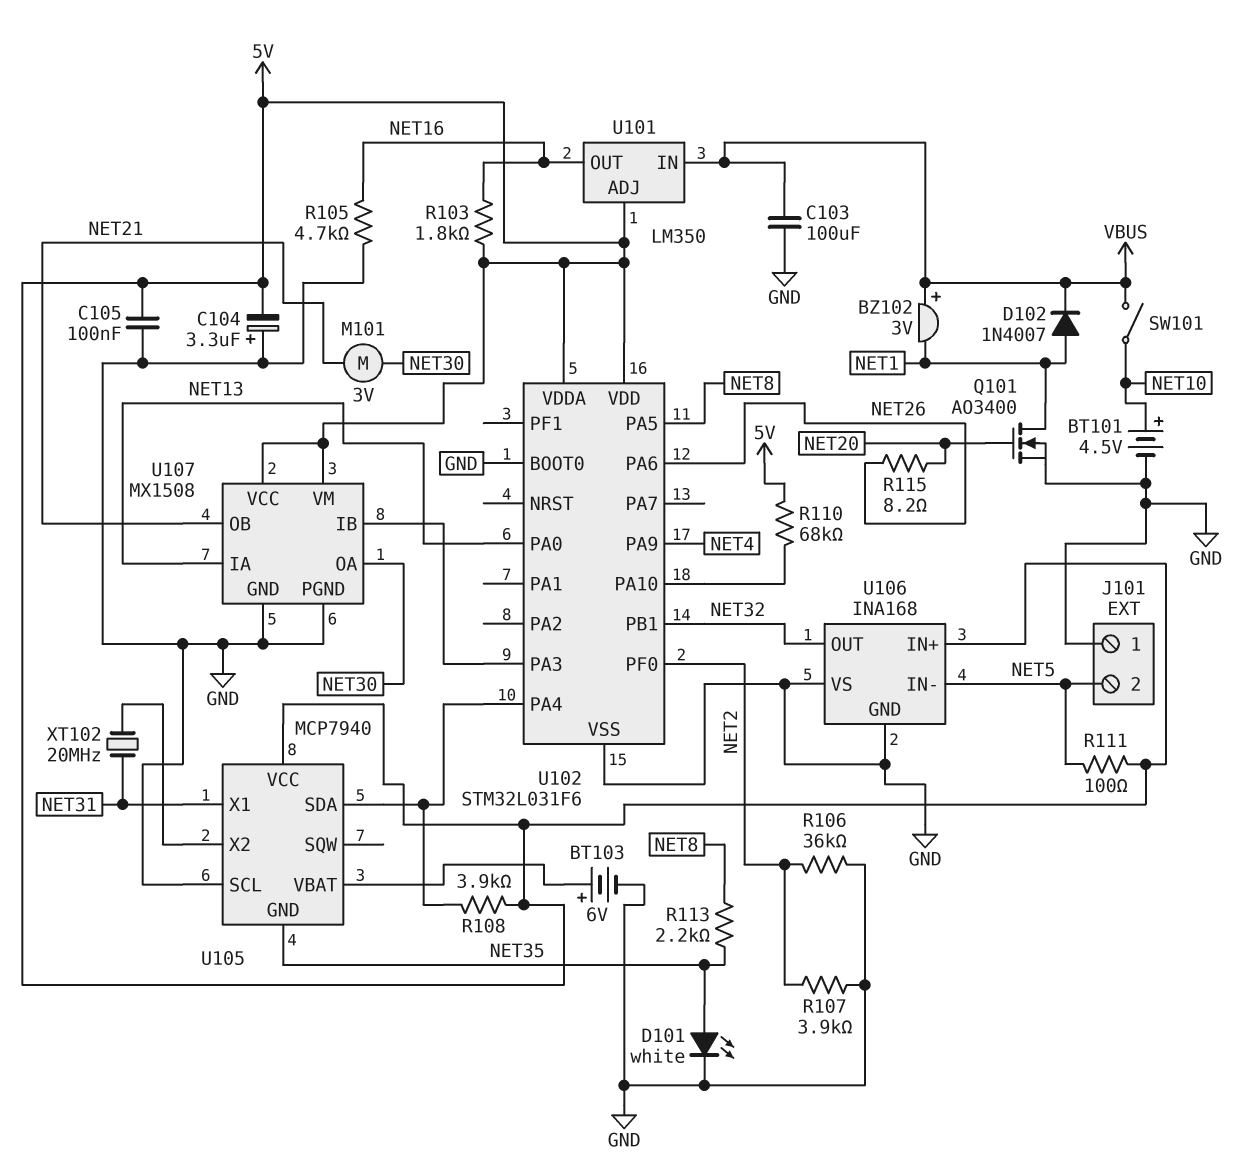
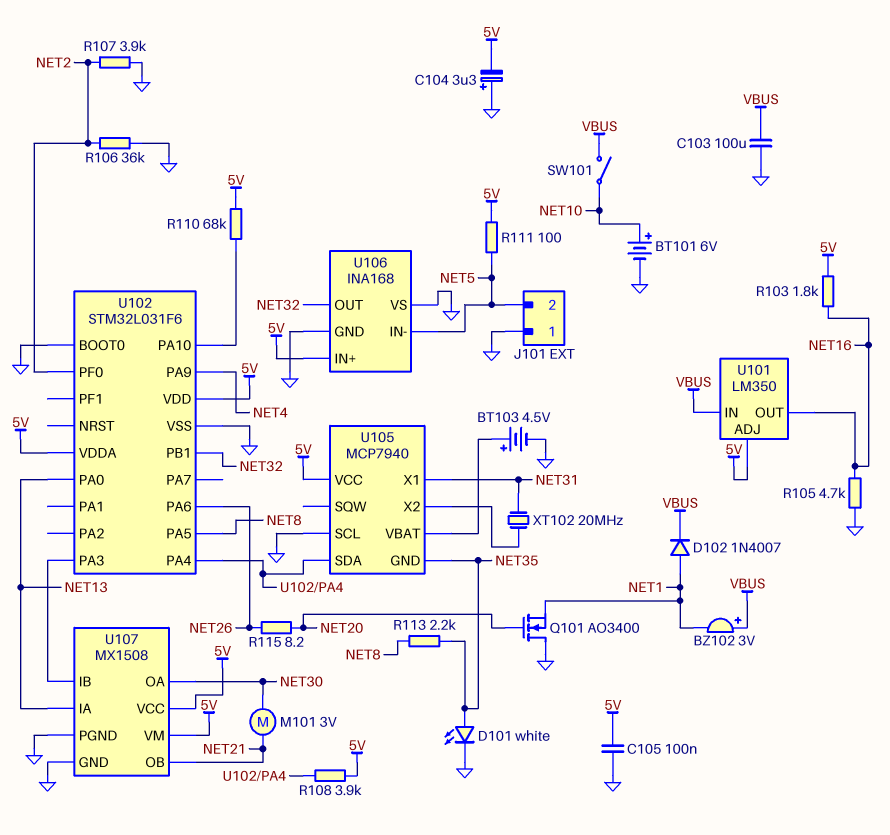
BT101: 4.5V (plus NET10, minus GND) -> 6V (plus NET10, minus GND)
BT103: 6V (plus U105/VBAT, minus GND) -> 4.5V (plus U105/VBAT, minus GND)
Q101: NMOS AO3400 (G NET20, D NET1, S GND) -> NMOS AO3400 (G NET20, D GND, S NET1)

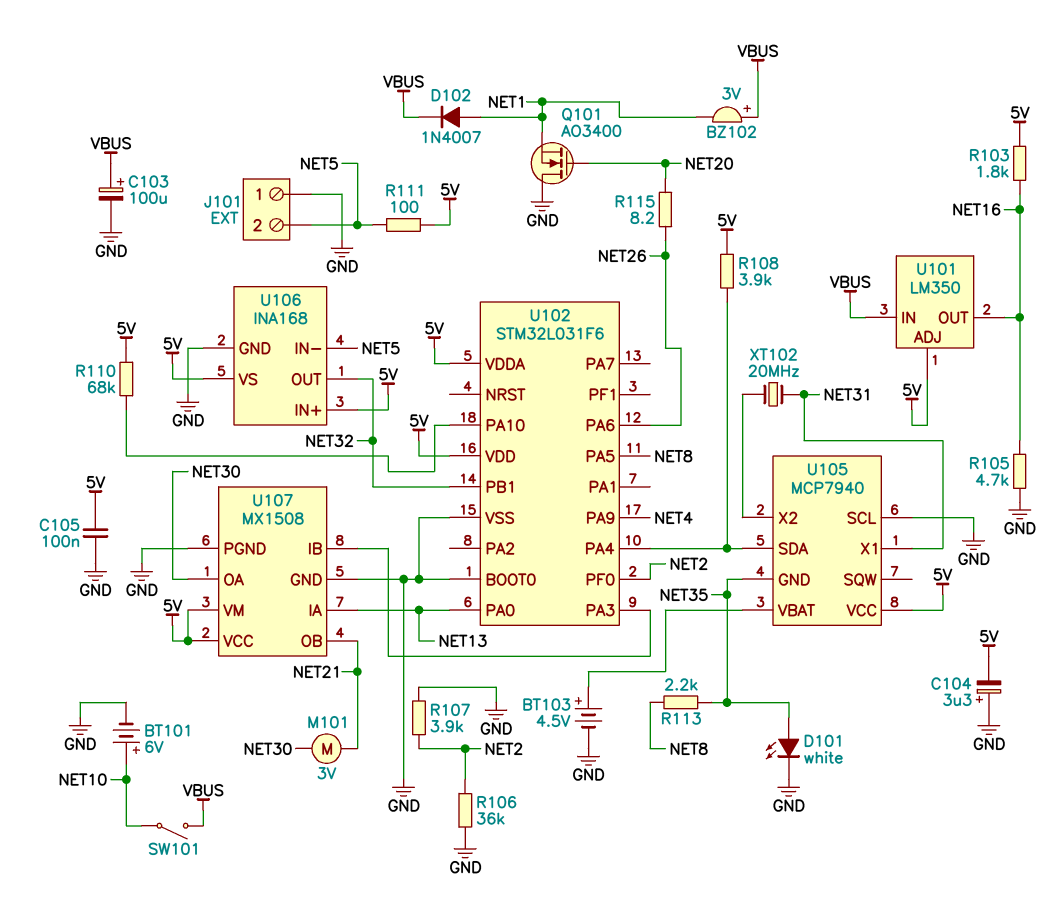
C103: 100uF (GND, VBUS) -> 100uF (plus VBUS, minus GND)
U106 pin VS: GND -> 5V

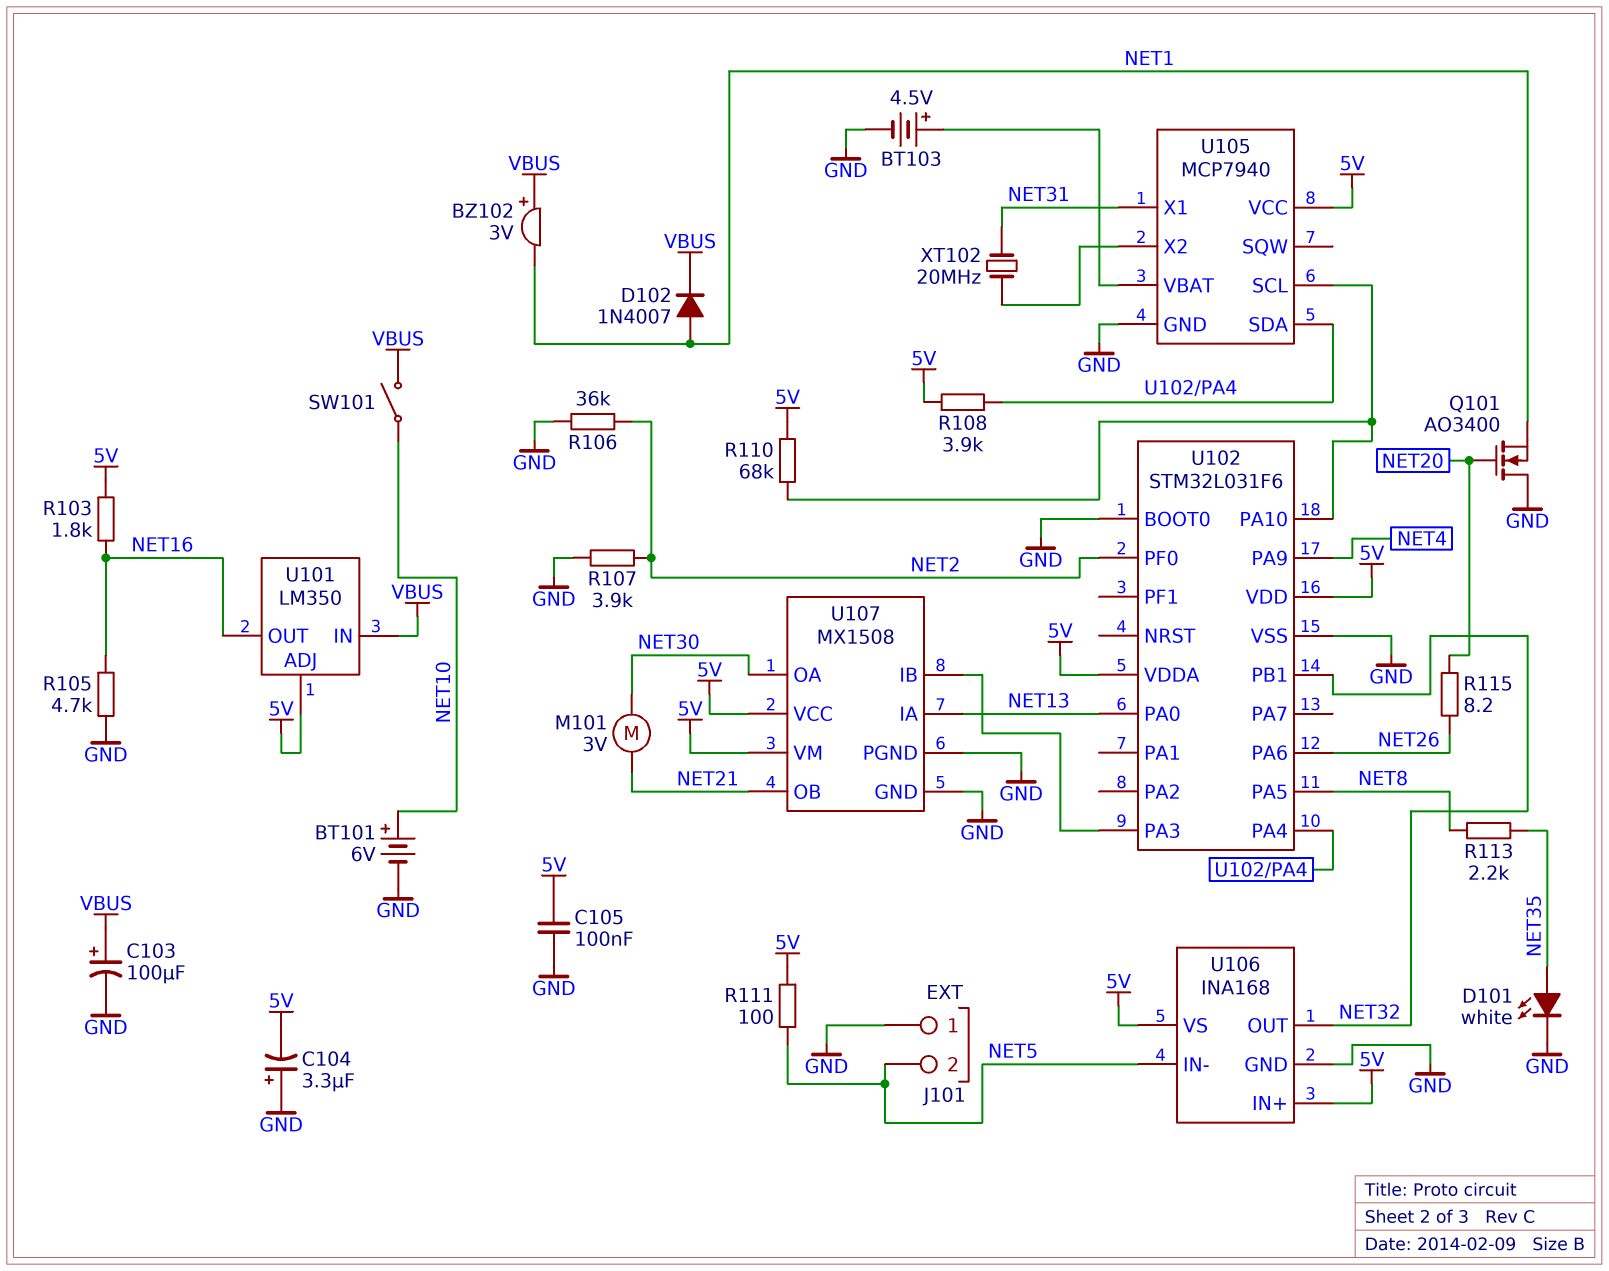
U105 pin GND: NET35 -> GND
U105 pin SCL: GND -> U102/PA10

